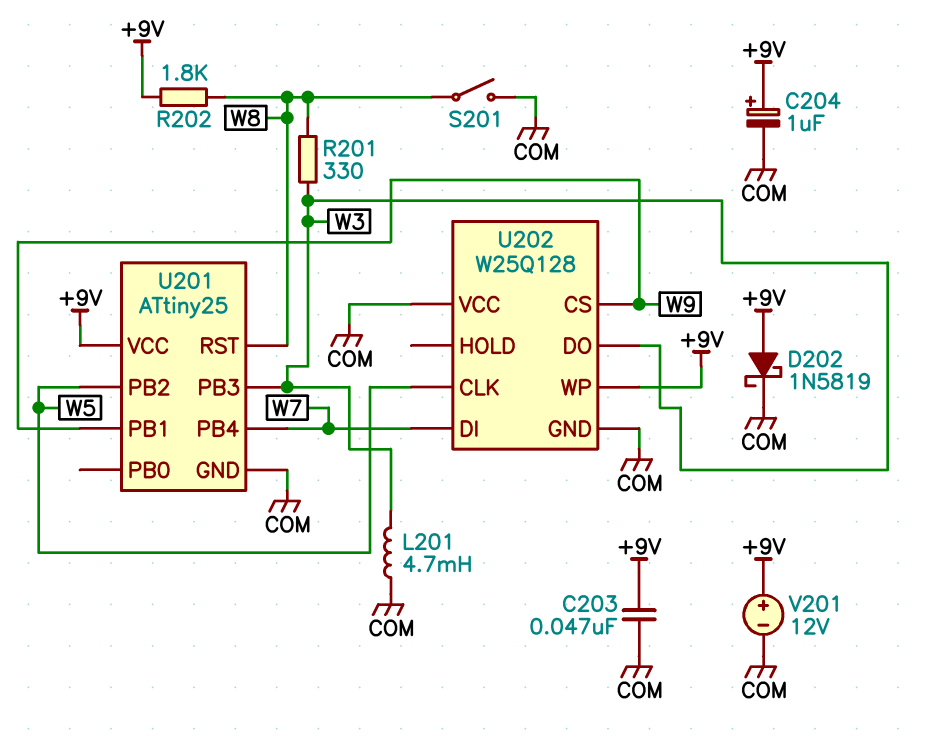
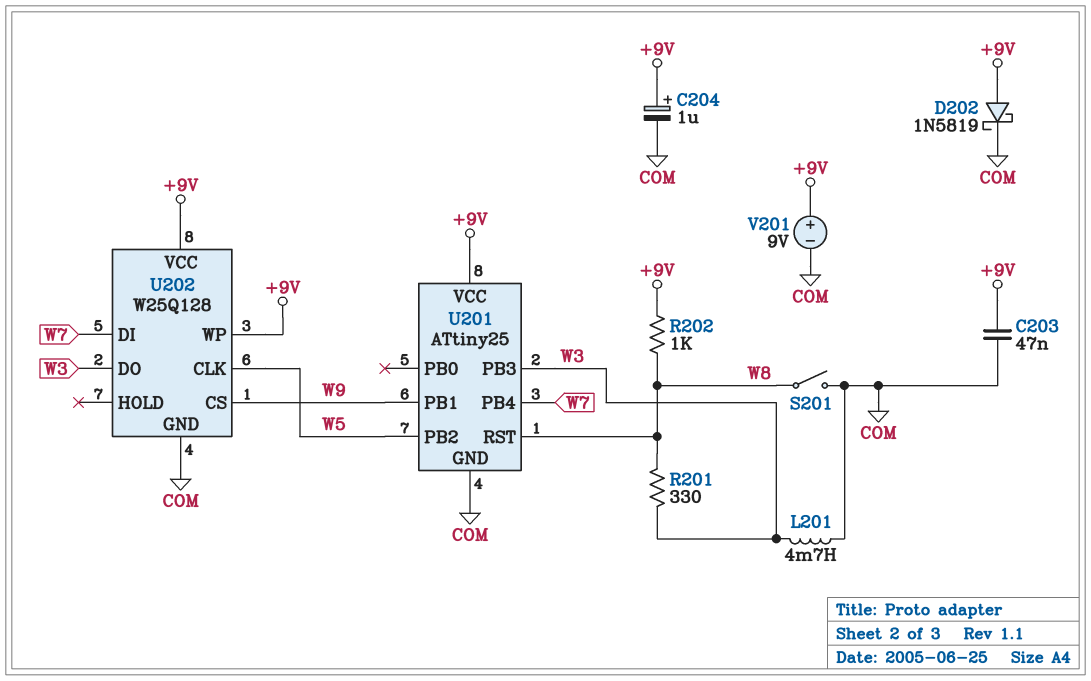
R202: 1.8k (+9V, W8) -> 1k (+9V, W8)
U202 pin VCC: COM -> +9V
V201: 12V (plus +9V, minus COM) -> 9V (plus +9V, minus COM)

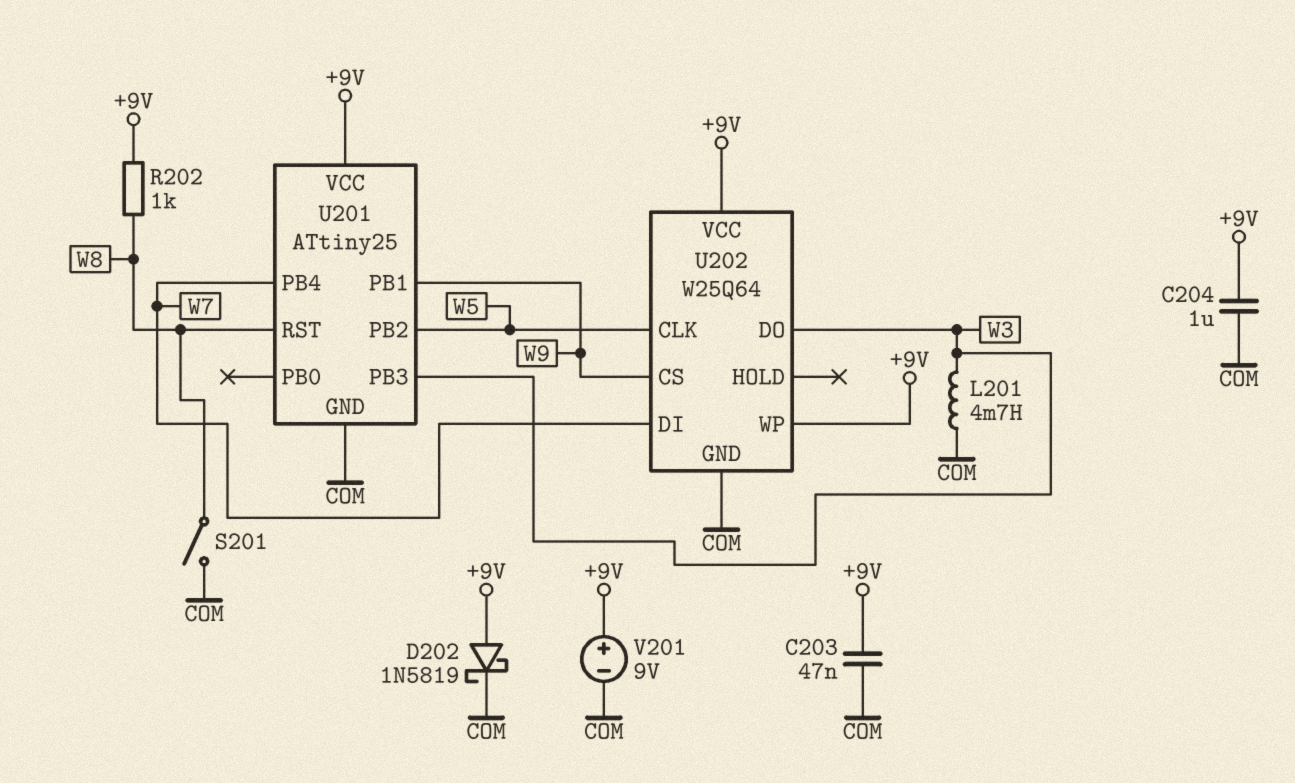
C204: 1uF (plus +9V, minus COM) -> 1uF (+9V, COM)
R201: 330 (W3, W8) -> none
U202: W25Q128 -> W25Q64

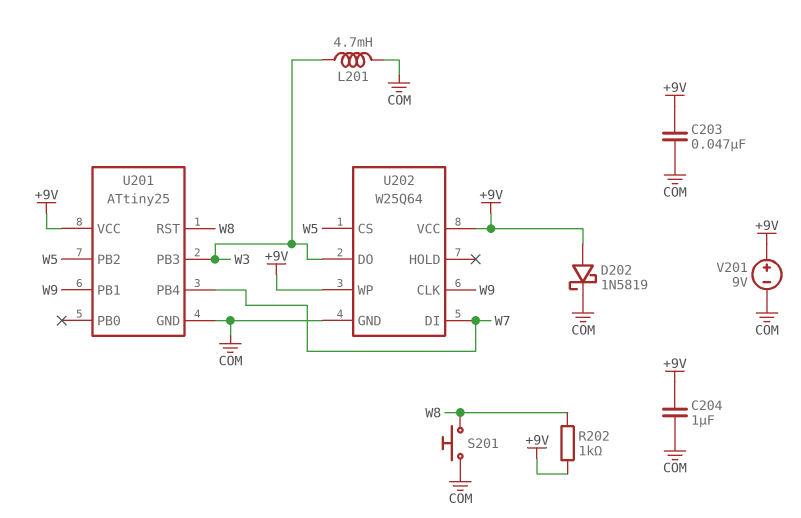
S201: switch (COM, W8) -> button (COM, W8)
U202 pin CLK: W5 -> W9
U202 pin CS: W9 -> W5

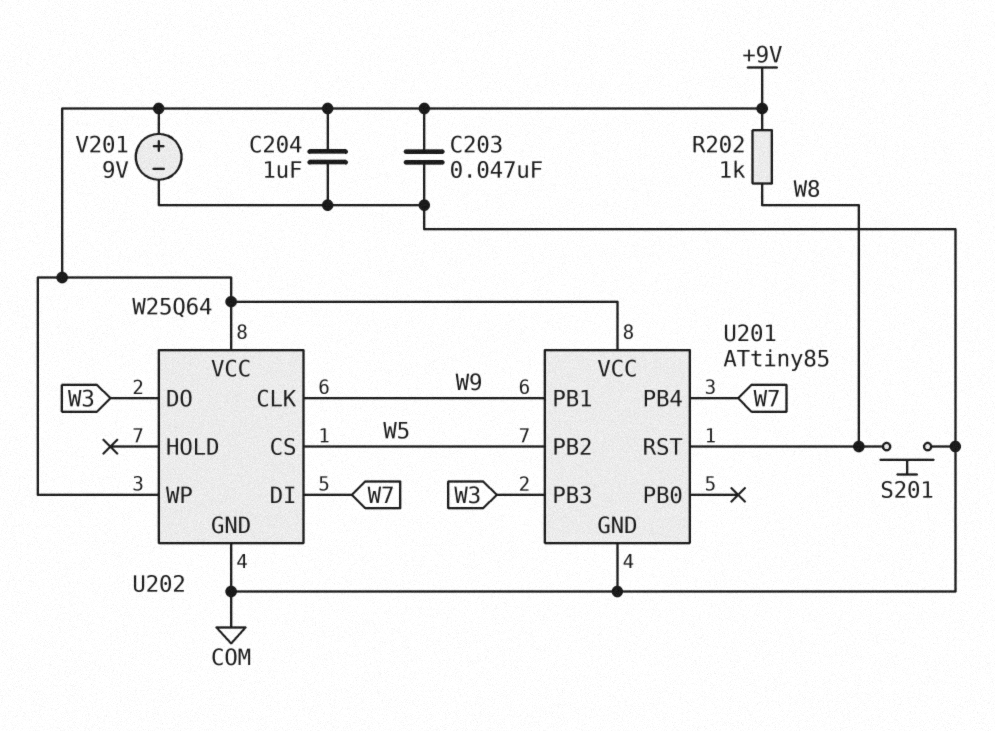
D202: schottky 1N5819 (A +9V, K COM) -> none
L201: 4.7mH (COM, W3) -> none
U201: ATtiny25 -> ATtiny85

